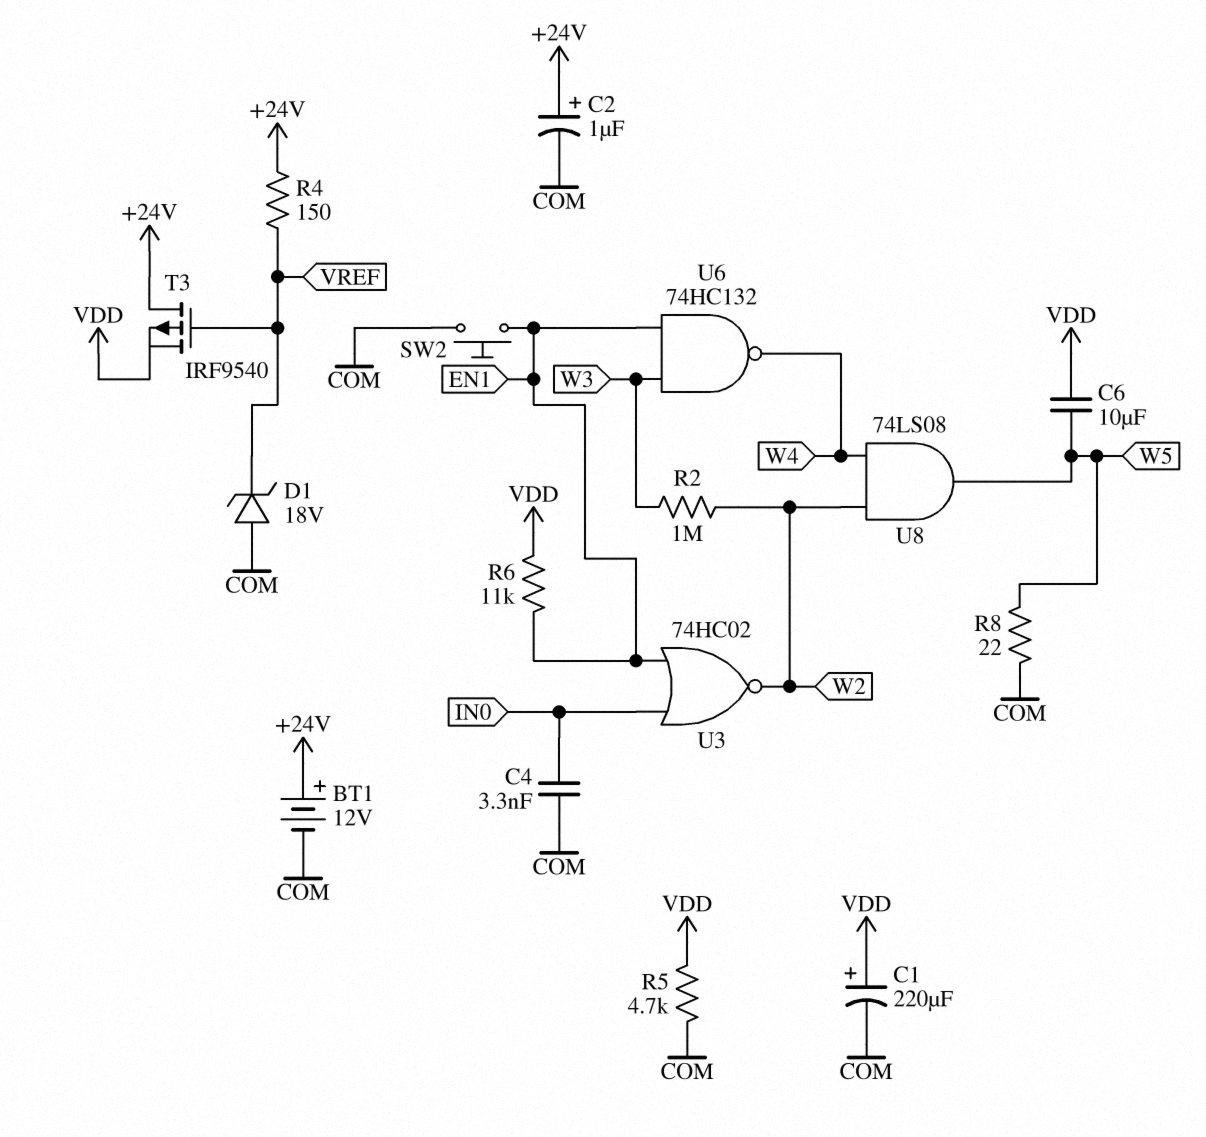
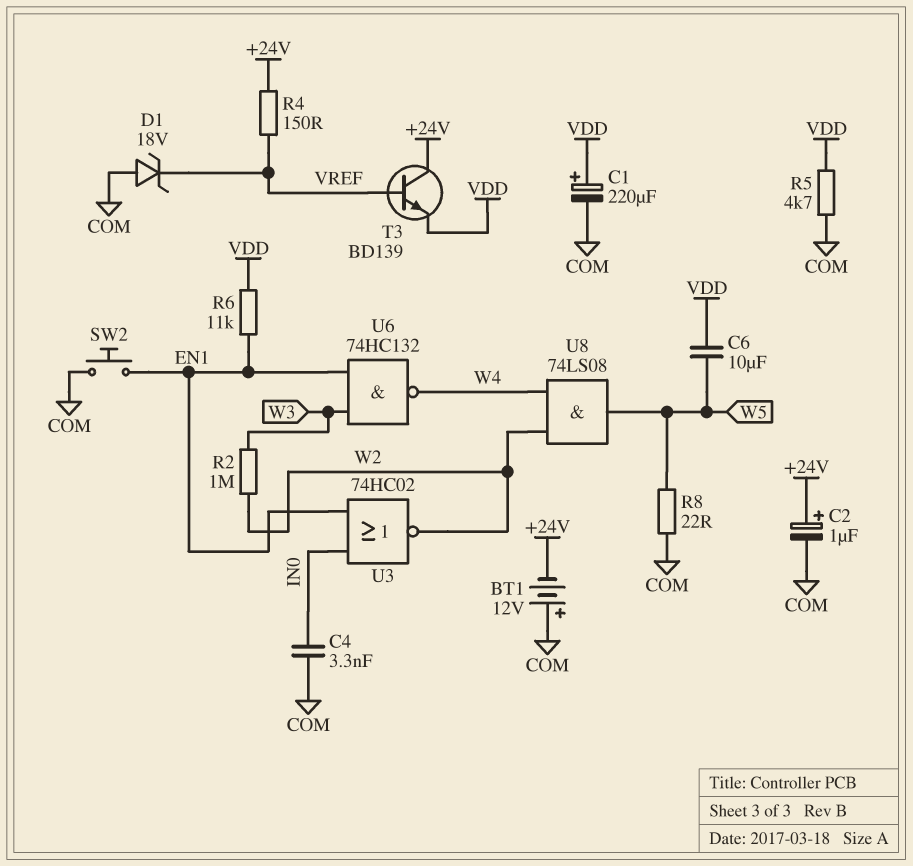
BT1: 12V (plus +24V, minus COM) -> 12V (plus COM, minus +24V)
T3: PMOS IRF9540 (G VREF, D +24V, S VDD) -> NPN BD139 (B VREF, C +24V, E VDD)

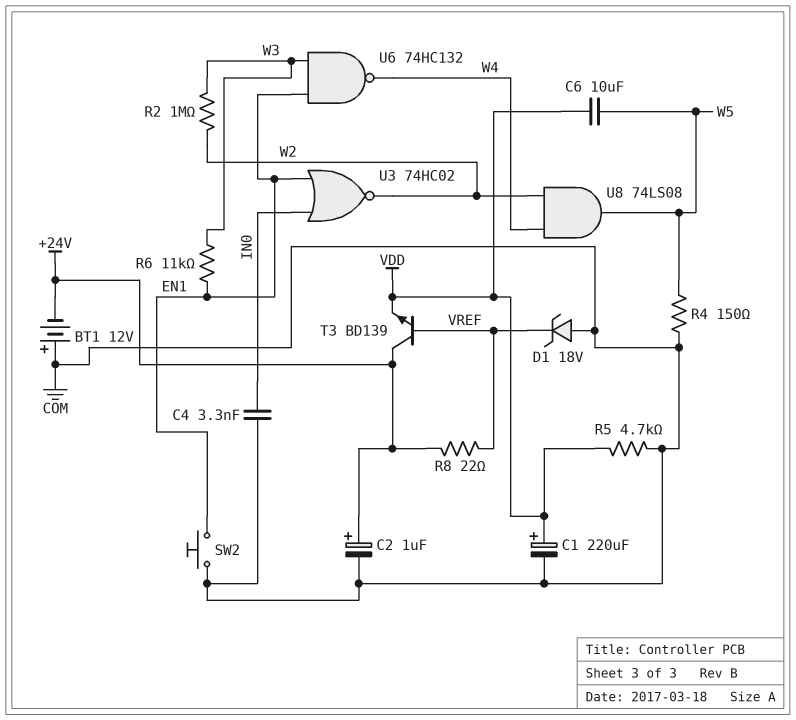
R4: 150 (+24V, VREF) -> 150 (COM, W5)
R6: 11k (EN1, VDD) -> 11k (EN1, W3)
R8: 22 (COM, W5) -> 22 (+24V, VREF)

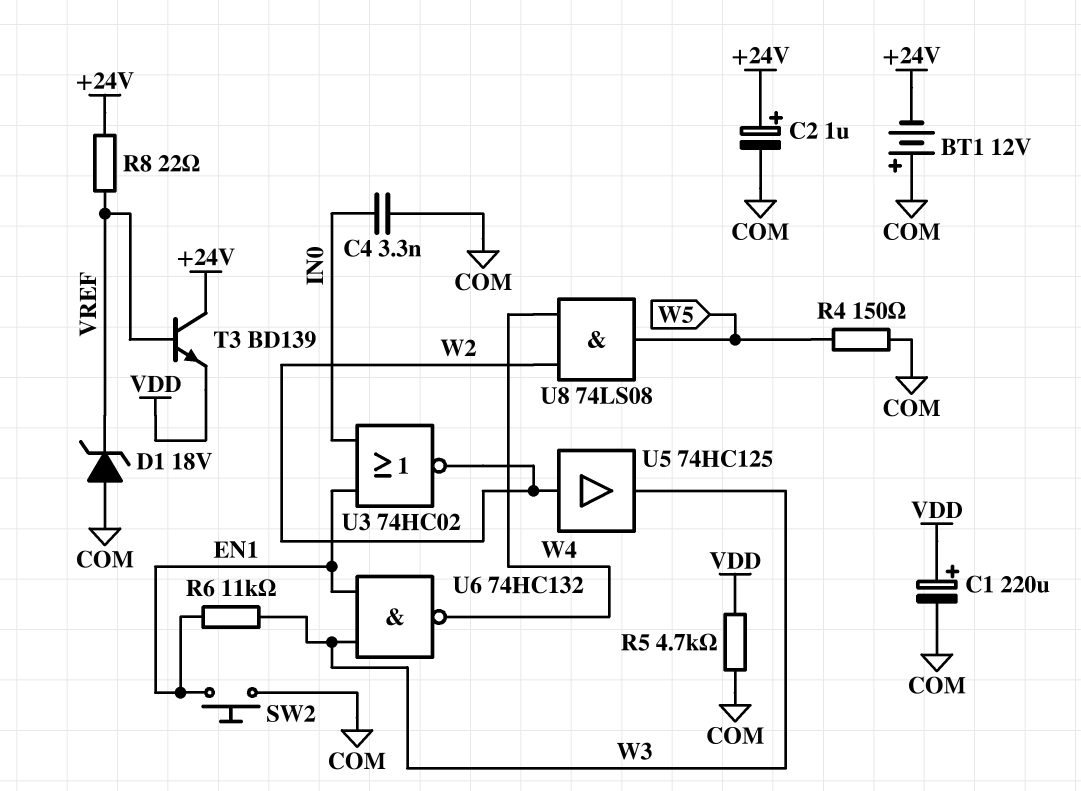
C6: 10uF (VDD, W5) -> none
R2: 1M (W2, W3) -> none
U5: none -> buffer 74HC125 (in W2, out W3)

